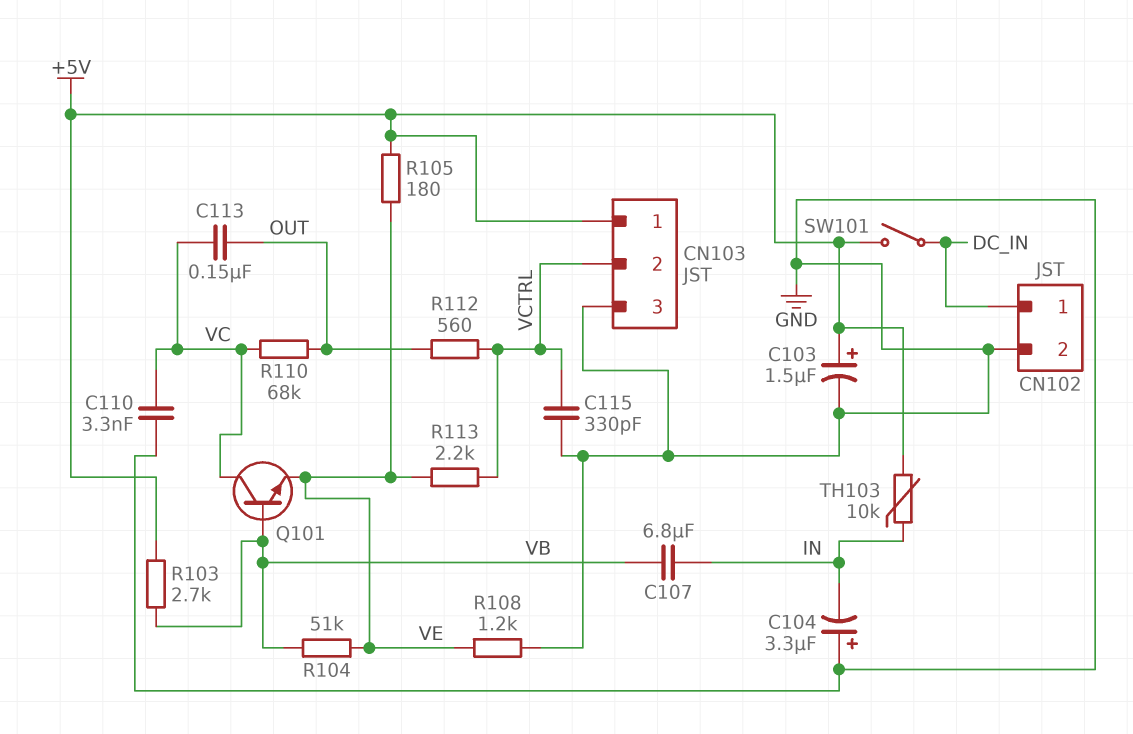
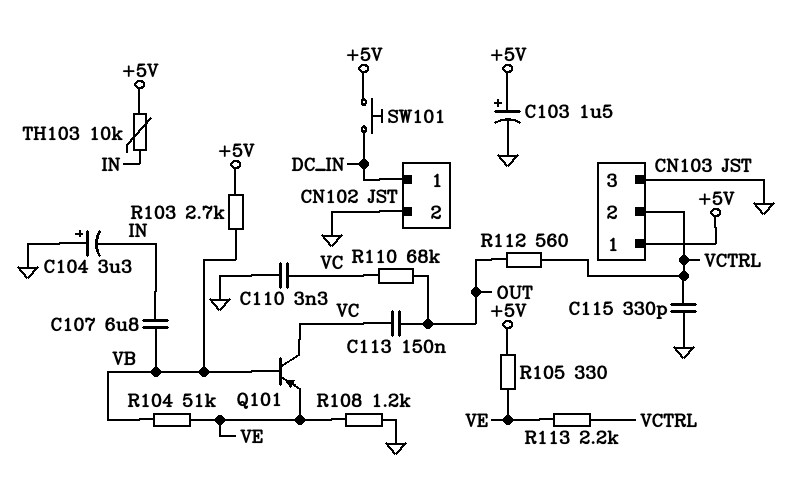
Q101: NPN (B VB, C VC, E VE) -> PNP (B VB, C VC, E VE)
R105: 180 (+5V, VE) -> 330 (+5V, VE)
SW101: switch (+5V, DC_IN) -> button (+5V, DC_IN)

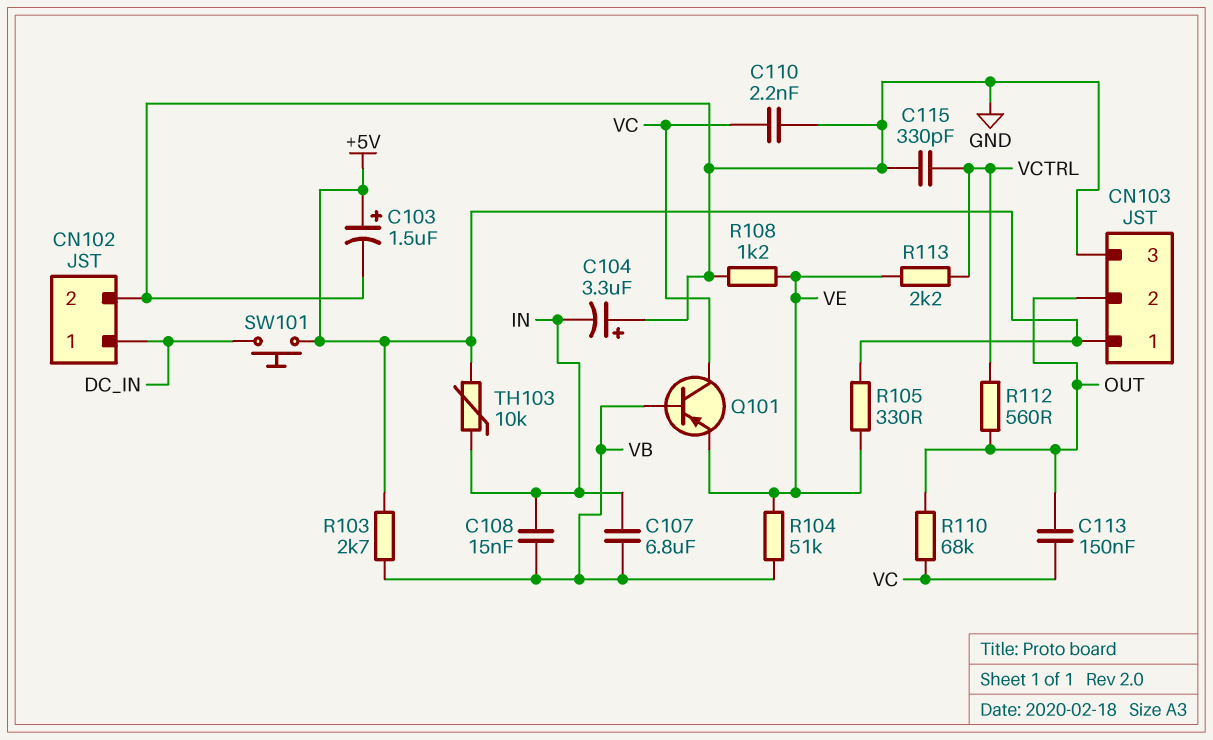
C108: none -> 15nF (IN, VB)
C110: 3.3nF (GND, VC) -> 2.2nF (GND, VC)
CN103 pin 2: VCTRL -> OUT

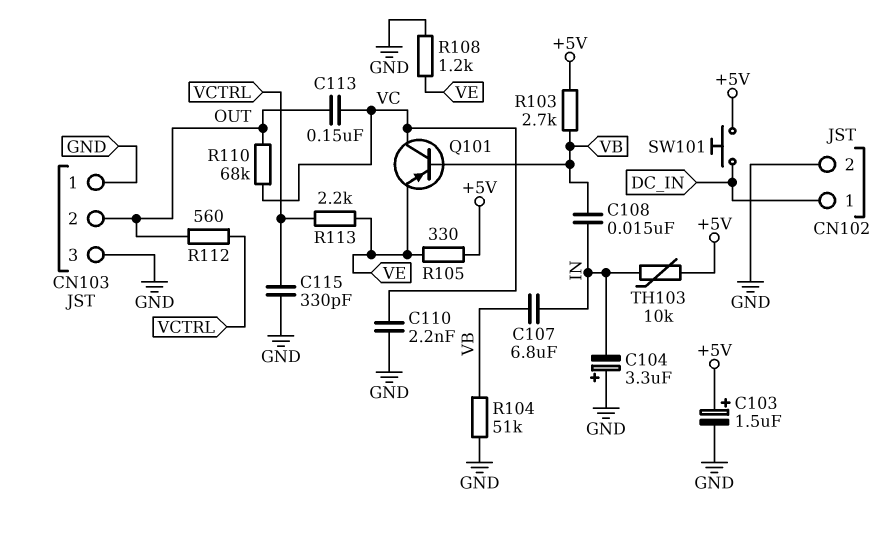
CN103 pin 1: +5V -> GND
R104: 51k (VB, VE) -> 51k (GND, VB)

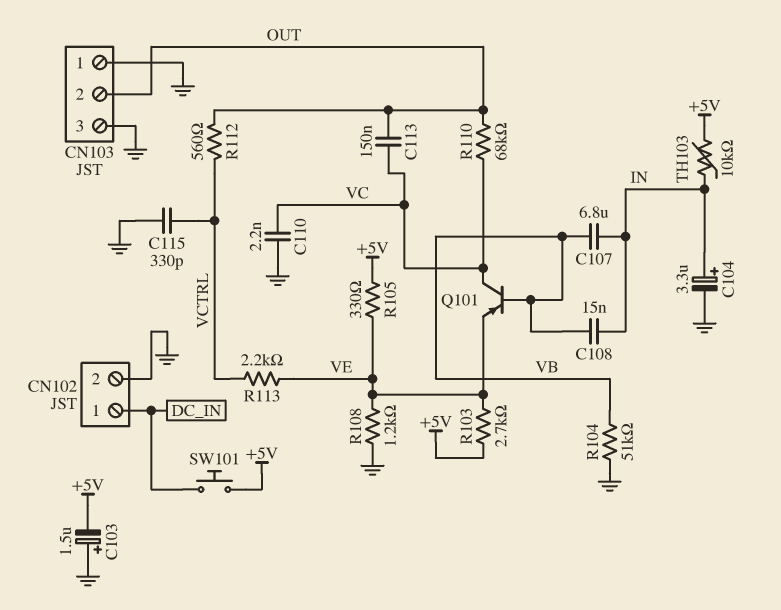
C103: 1.5uF (plus +5V, minus GND) -> 1.5uF (plus GND, minus +5V)
C104: 3.3uF (plus GND, minus IN) -> 3.3uF (plus IN, minus GND)
R103: 2.7k (+5V, VB) -> 2.7k (+5V, VE)

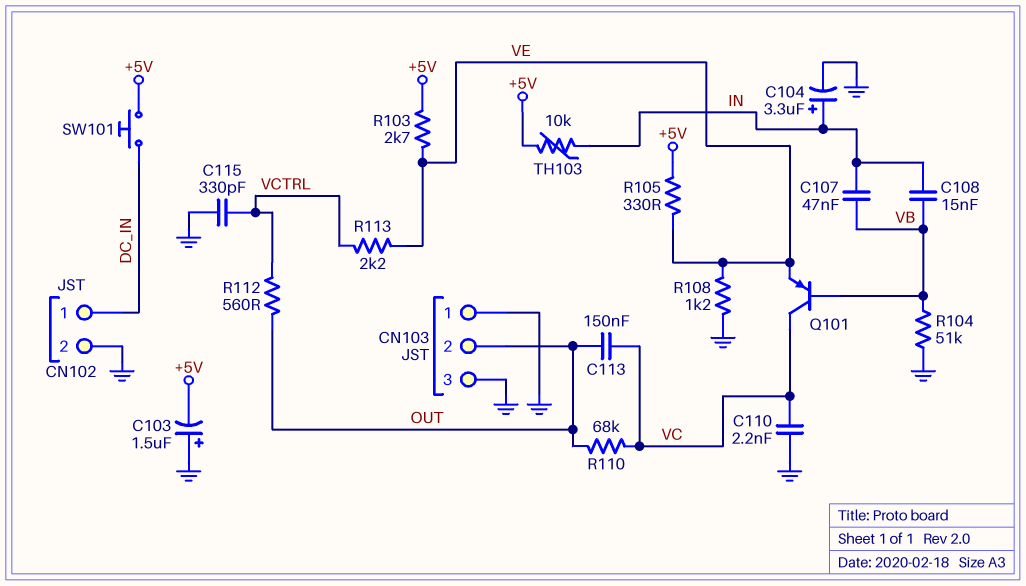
C107: 6.8uF (IN, VB) -> 47nF (IN, VB)

